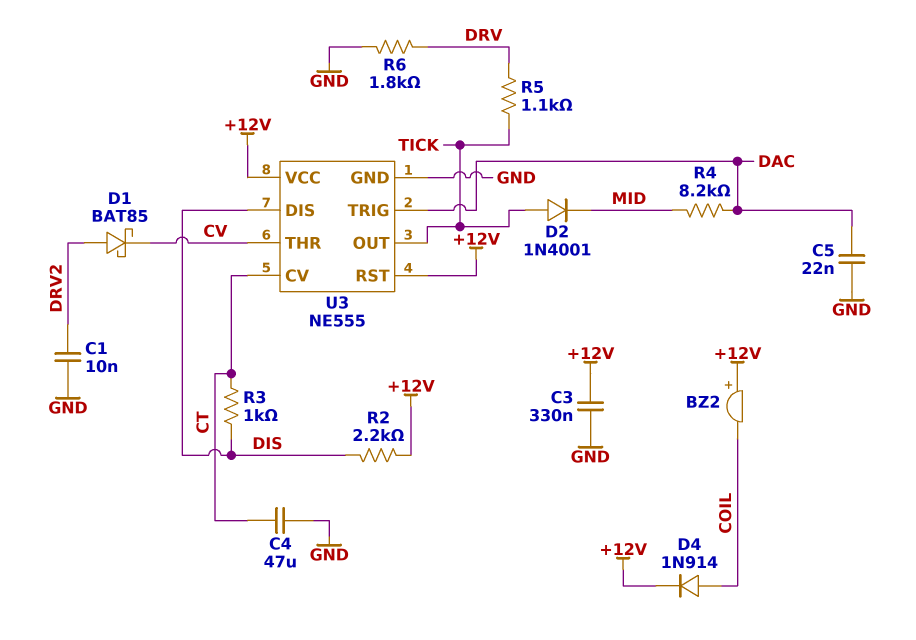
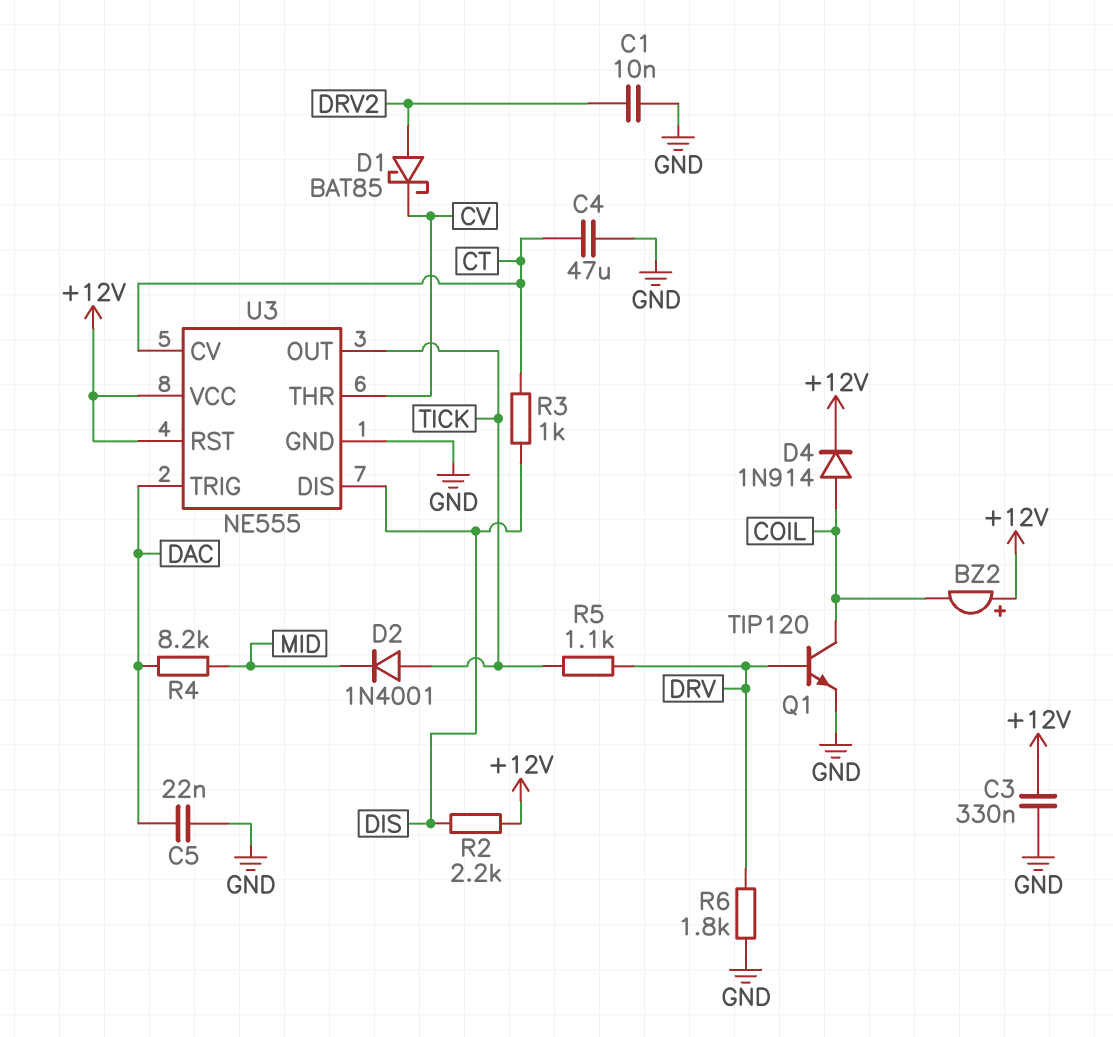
Q1: none -> NPN TIP120 (B DRV, C COIL, E GND)

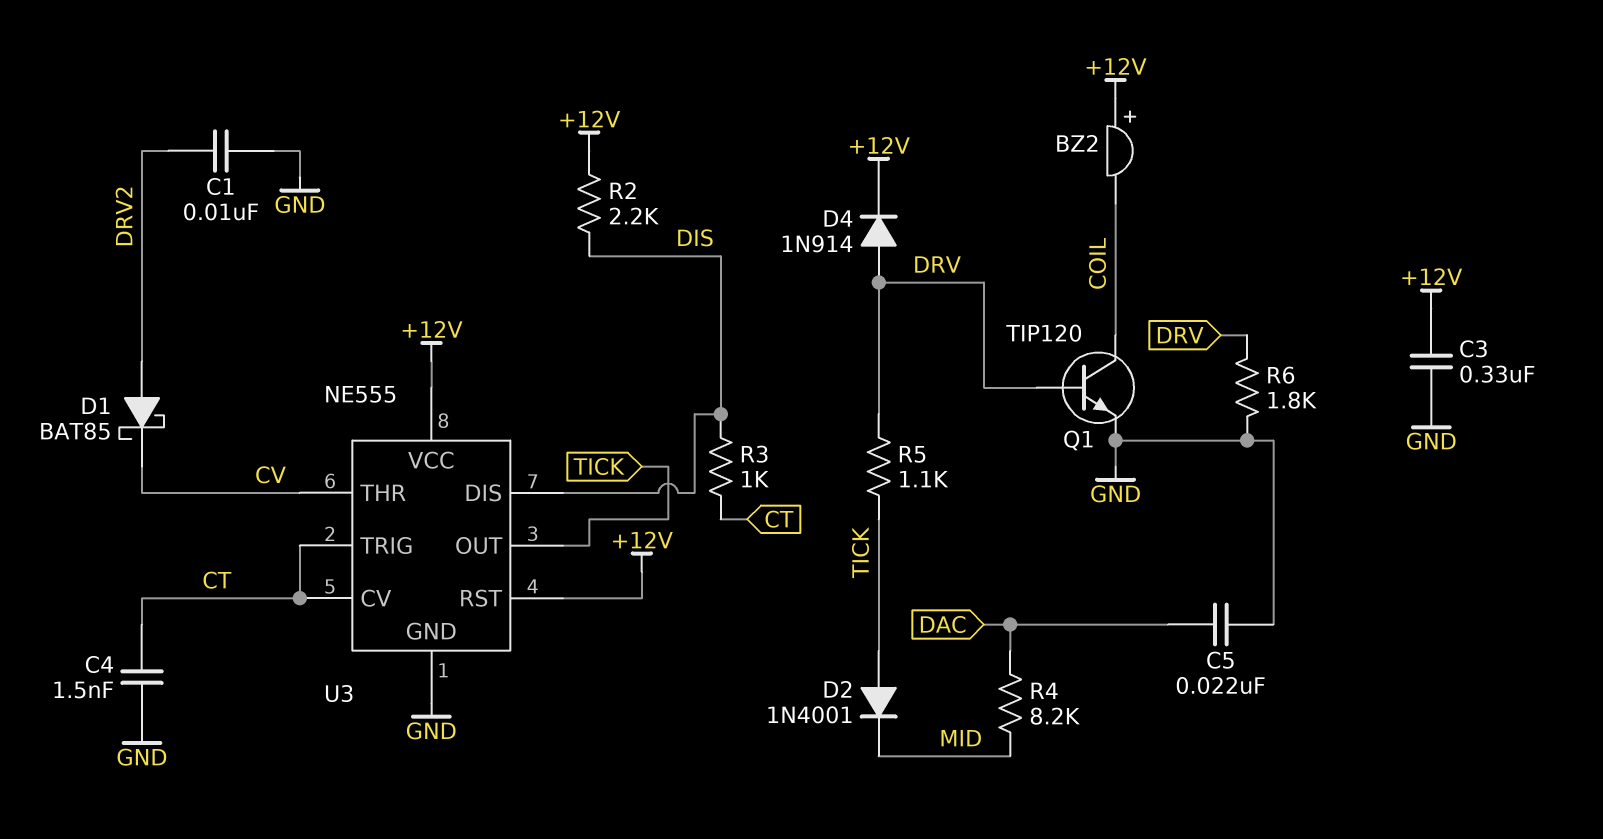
C4: 47uF (CT, GND) -> 1.5nF (CT, GND)
D4: diode 1N914 (A COIL, K +12V) -> diode 1N914 (A DRV, K +12V)
U3 pin TRIG: DAC -> CT

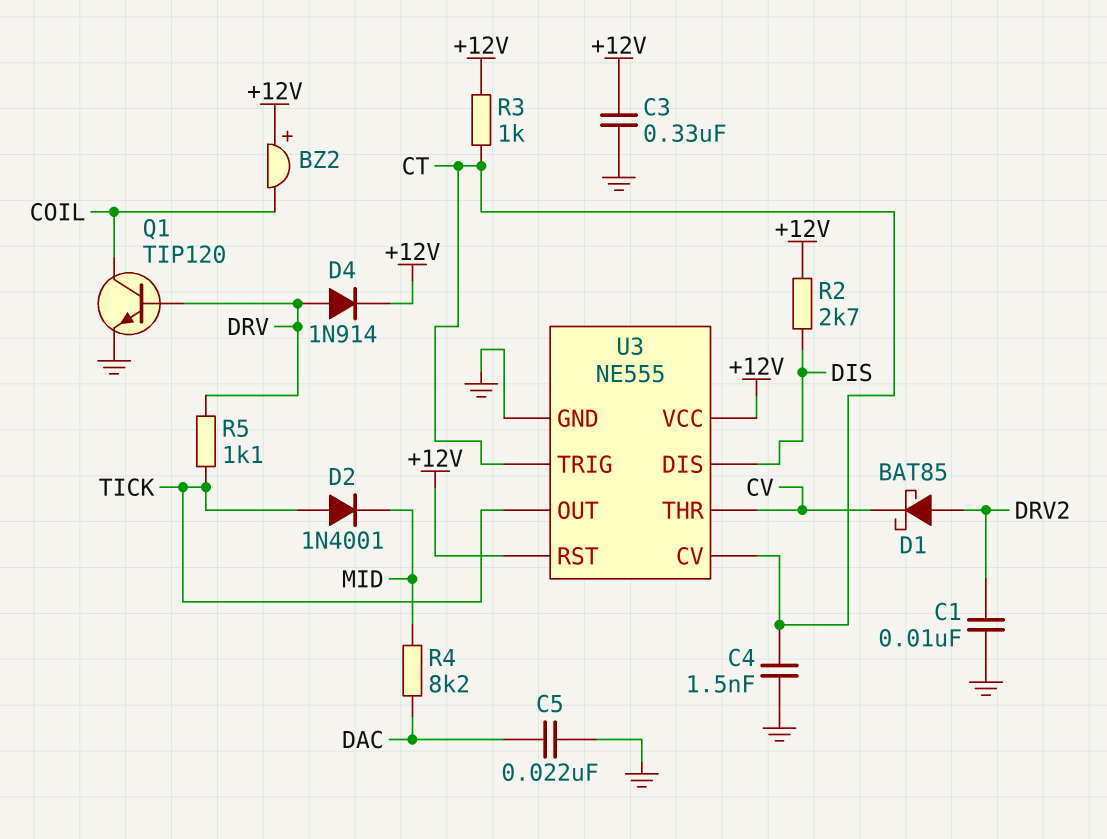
R2: 2.2k (+12V, DIS) -> 2.7k (+12V, DIS)
R3: 1k (CT, DIS) -> 1k (+12V, CT)
R6: 1.8k (DRV, GND) -> none

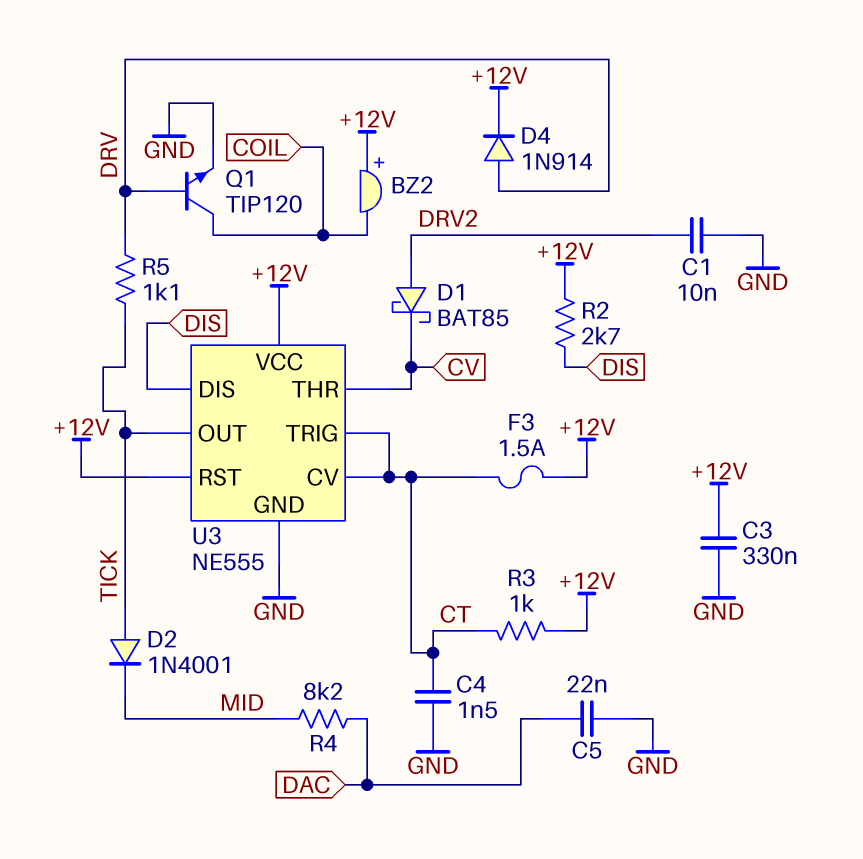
F3: none -> 1.5A (+12V, CT)

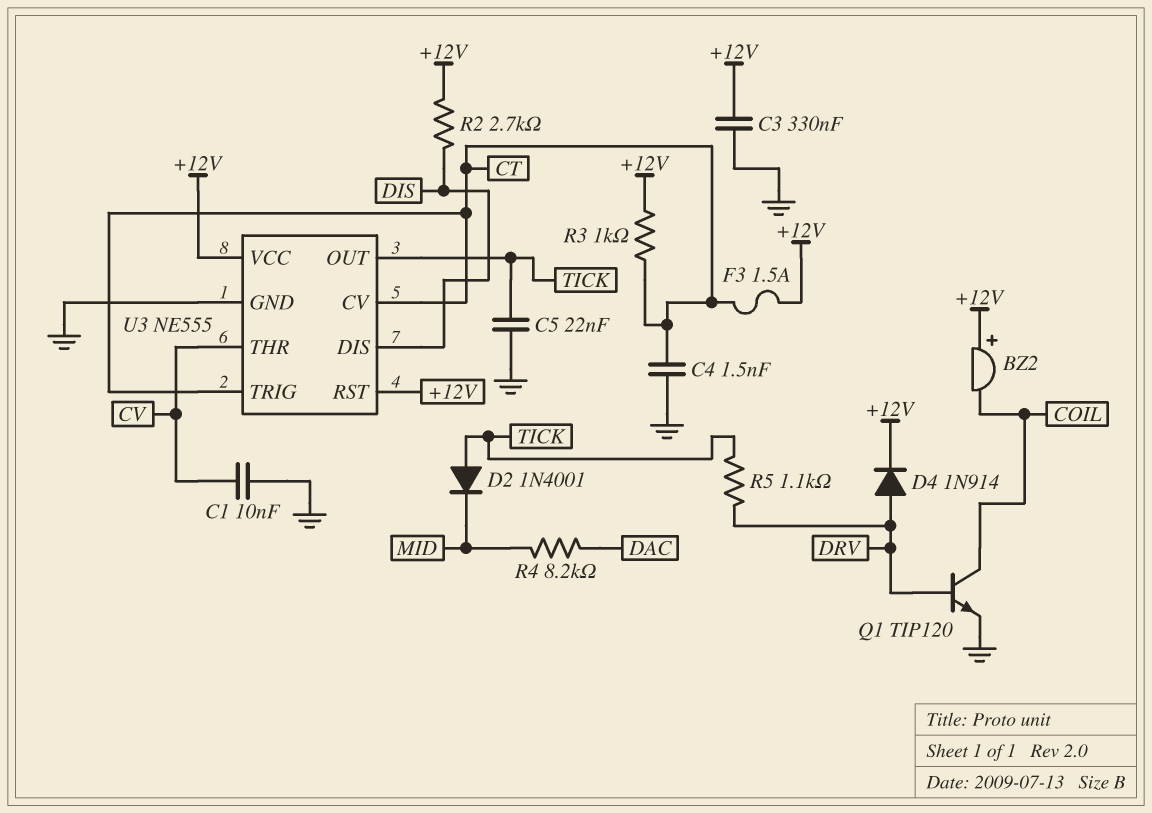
C1: 10nF (DRV2, GND) -> 10nF (CV, GND)
C5: 22nF (DAC, GND) -> 22nF (GND, TICK)
D1: schottky BAT85 (A DRV2, K CV) -> none

